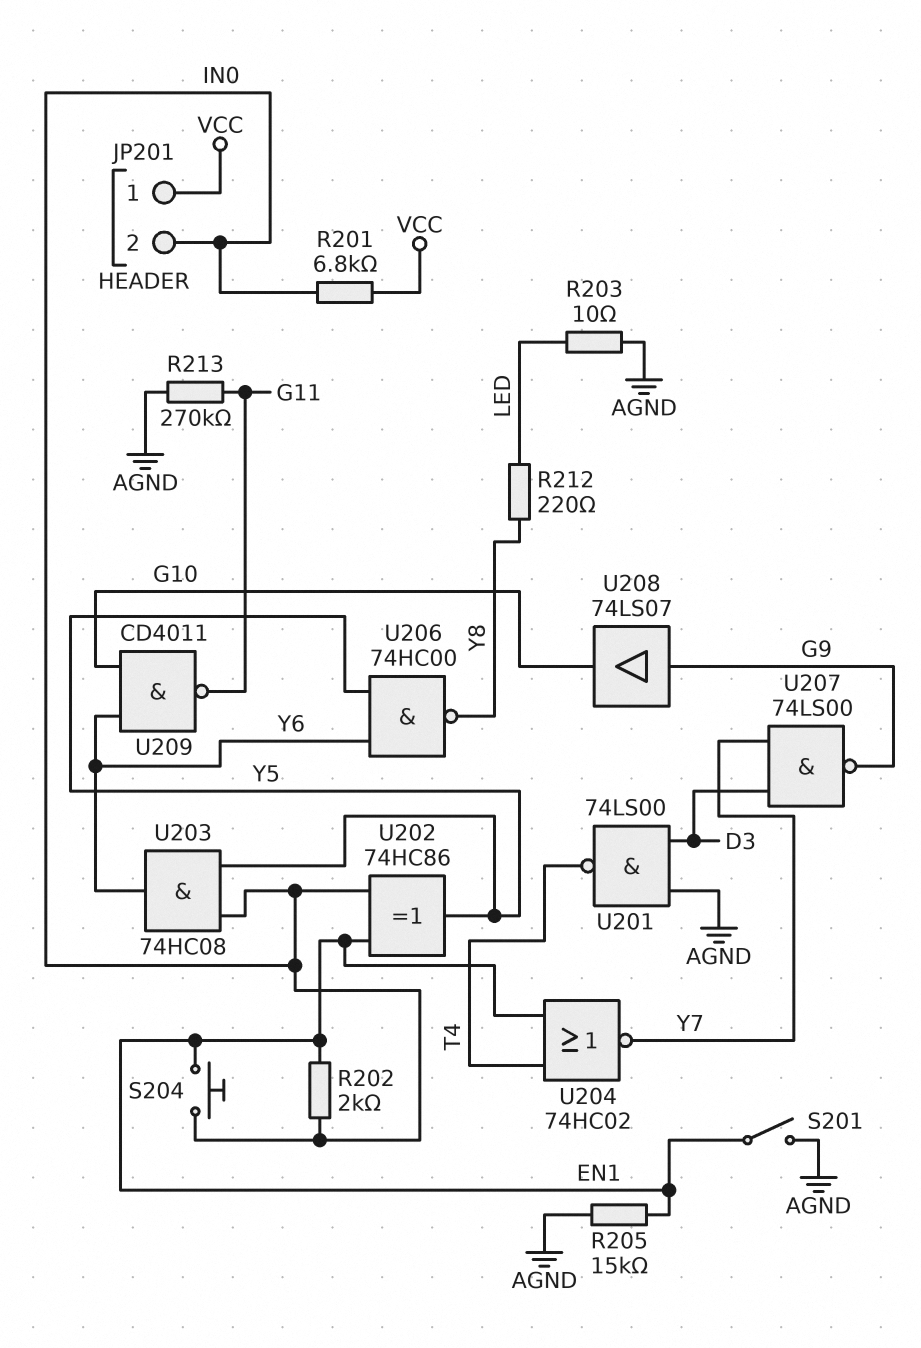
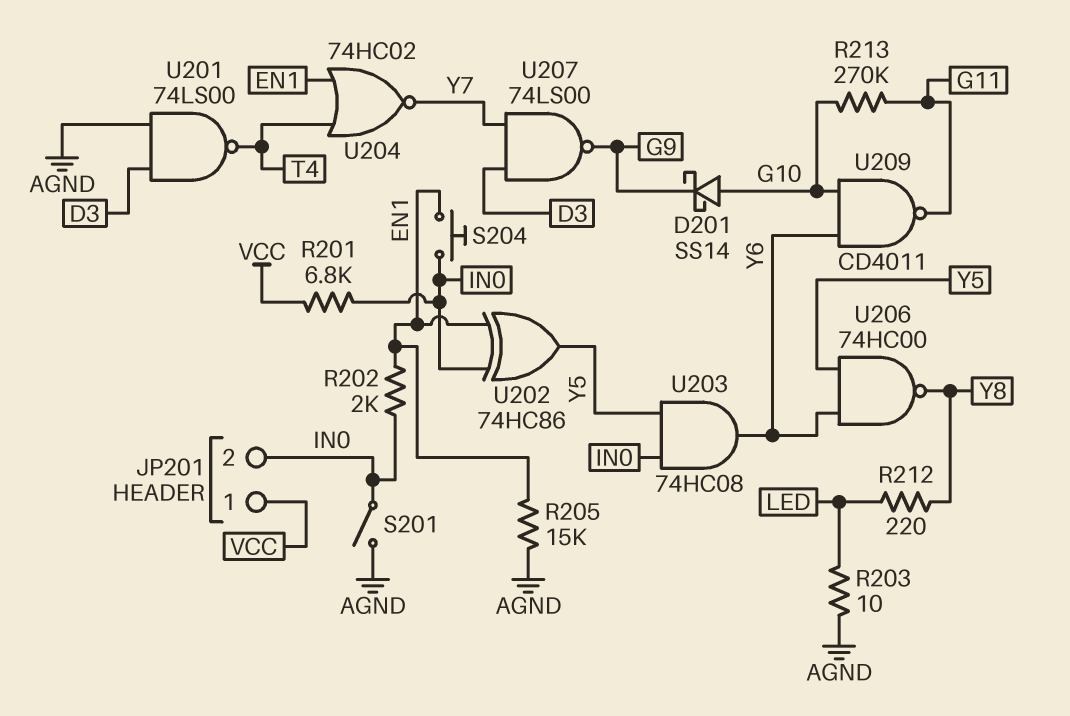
D201: none -> schottky SS14 (A G10, K G9)
R213: 270k (AGND, G11) -> 270k (G10, G11)
S201: switch (AGND, EN1) -> switch (AGND, IN0)
U208: buffer 74LS07 (in G9, out G10) -> none

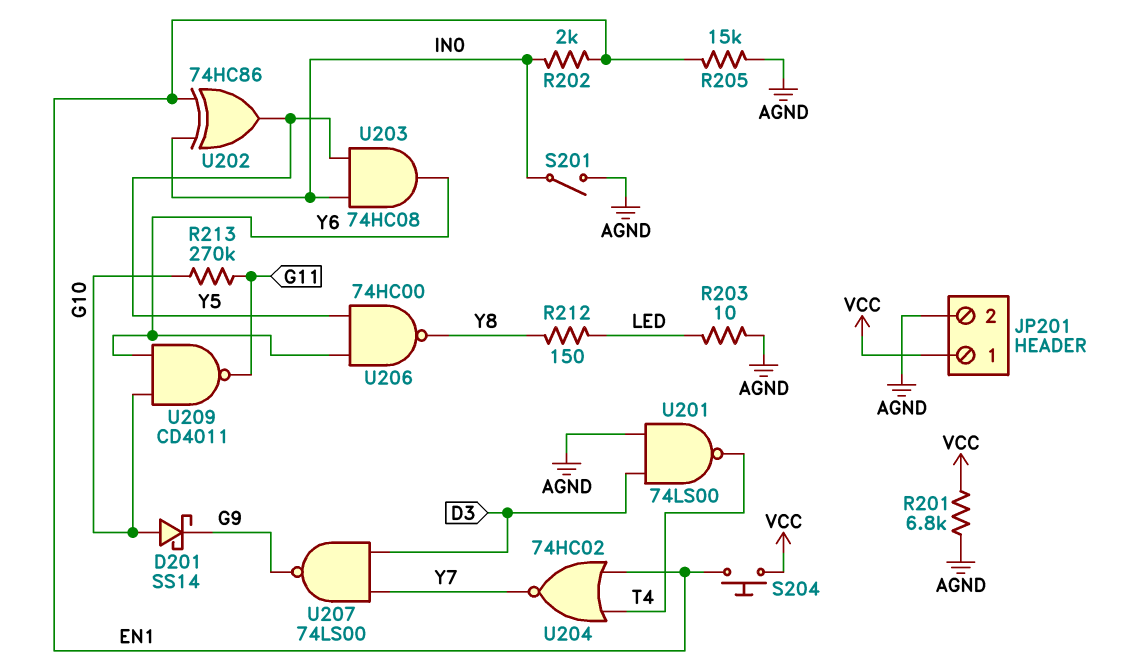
JP201 pin 2: IN0 -> AGND
R201: 6.8k (IN0, VCC) -> 6.8k (AGND, VCC)
R212: 220 (LED, Y8) -> 150 (LED, Y8)
S204: button (EN1, IN0) -> button (EN1, VCC)

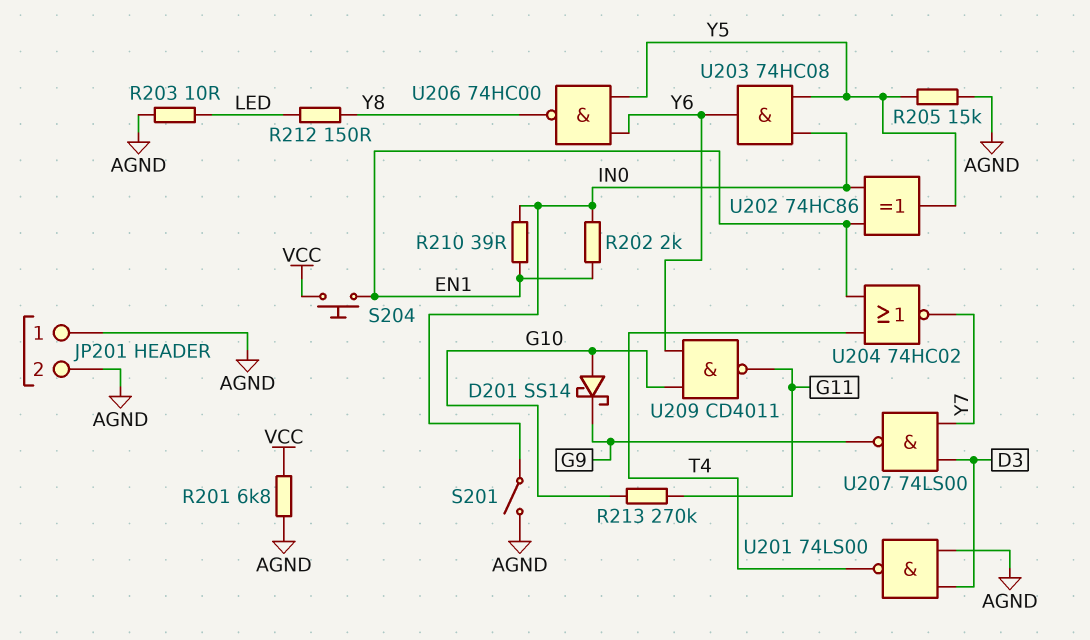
JP201 pin 1: VCC -> AGND
R205: 15k (AGND, EN1) -> 15k (AGND, Y5)
R210: none -> 39 (EN1, IN0)

